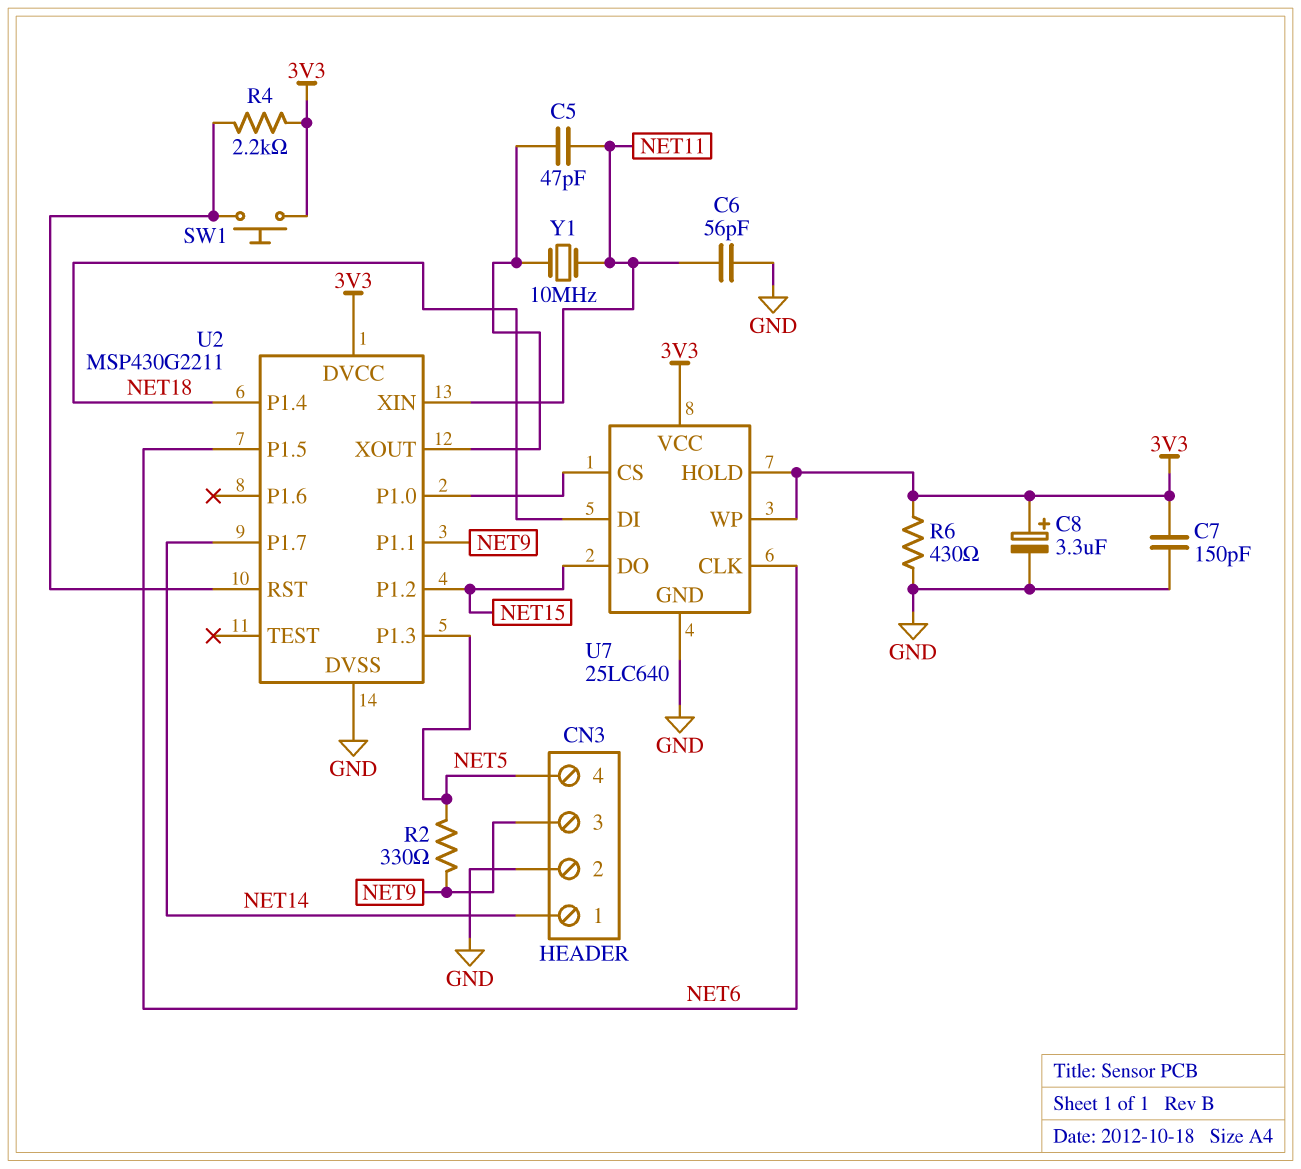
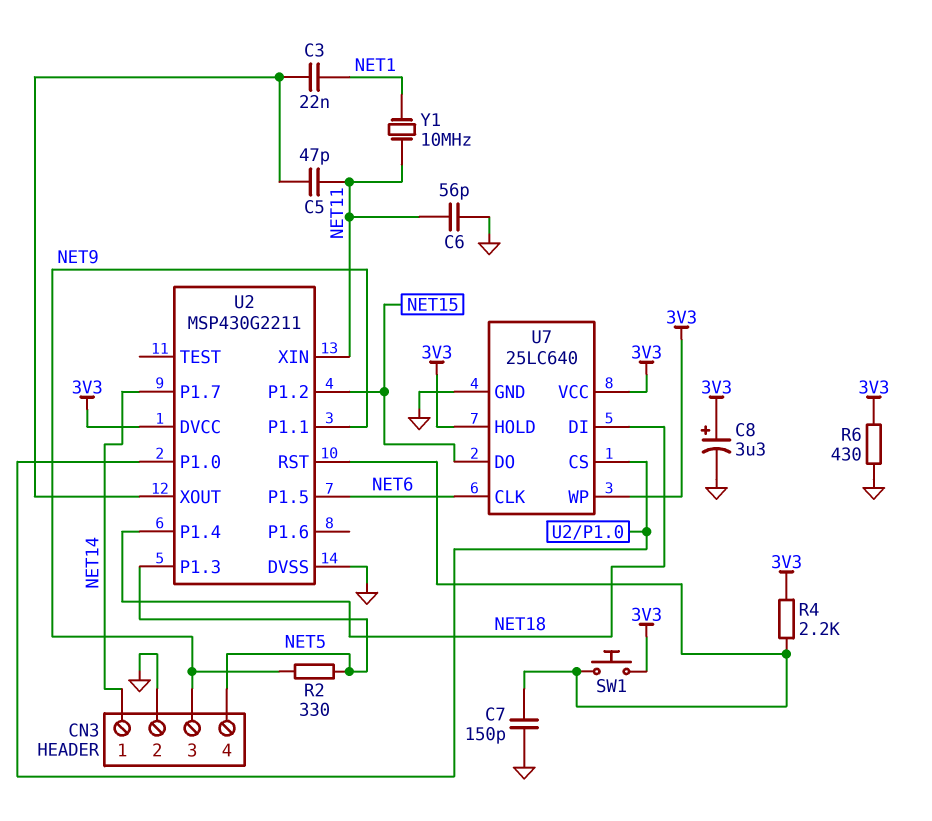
C3: none -> 22nF (NET1, U2/XOUT)
C7: 150pF (3V3, GND) -> 150pF (GND, U2/RST)
Y1: 10MHz (NET11, U2/XOUT) -> 10MHz (NET1, NET11)

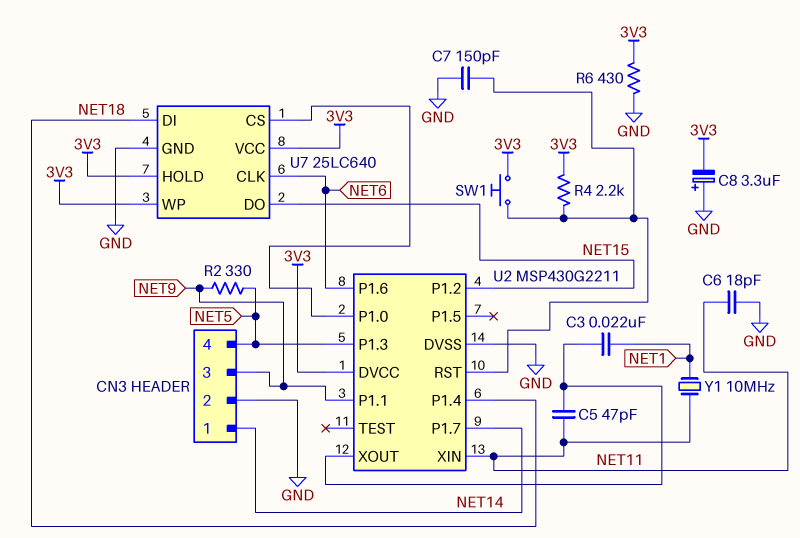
C6: 56pF (GND, NET11) -> 18pF (GND, NET11)
C8: 3.3uF (plus 3V3, minus GND) -> 3.3uF (plus GND, minus 3V3)
U2 pin P1.5: NET6 -> none
U2 pin P1.6: none -> NET6

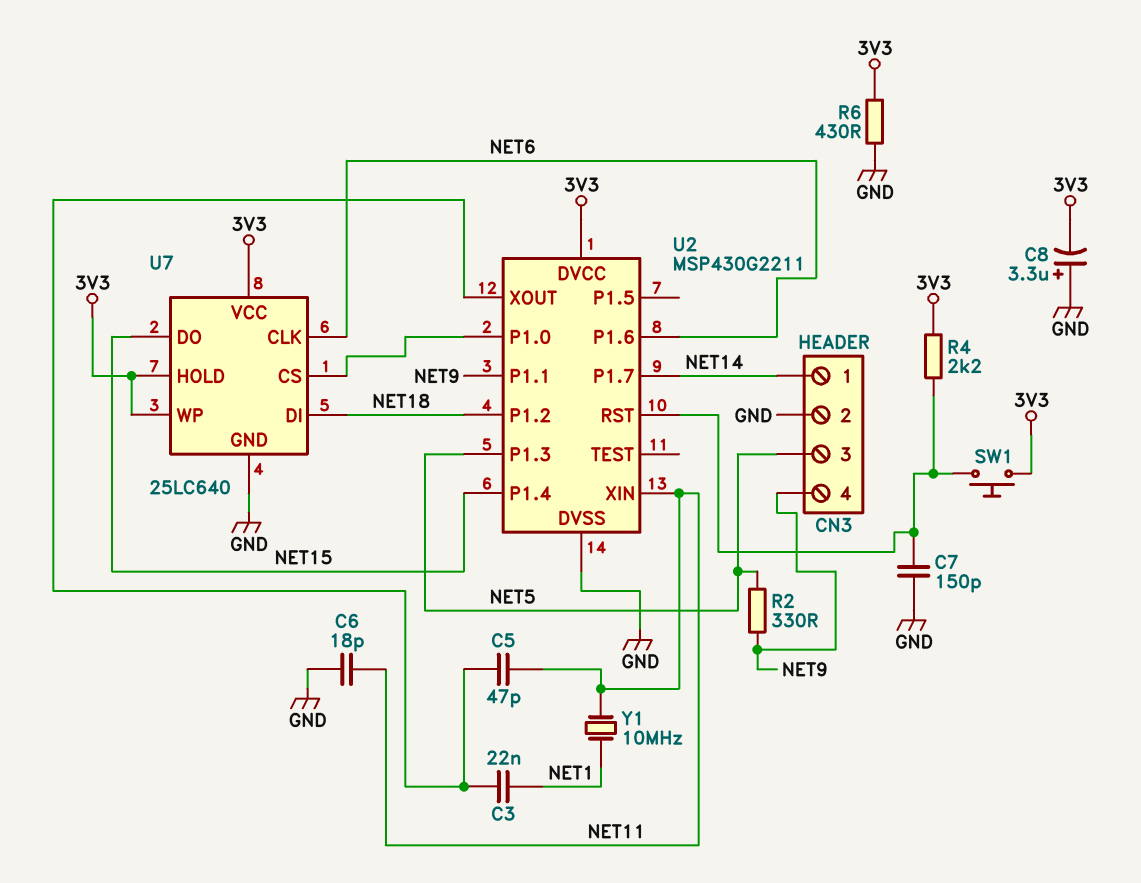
CN3 pin 3: NET9 -> NET5
CN3 pin 4: NET5 -> NET9
U2 pin P1.2: NET15 -> NET18
U2 pin P1.4: NET18 -> NET15

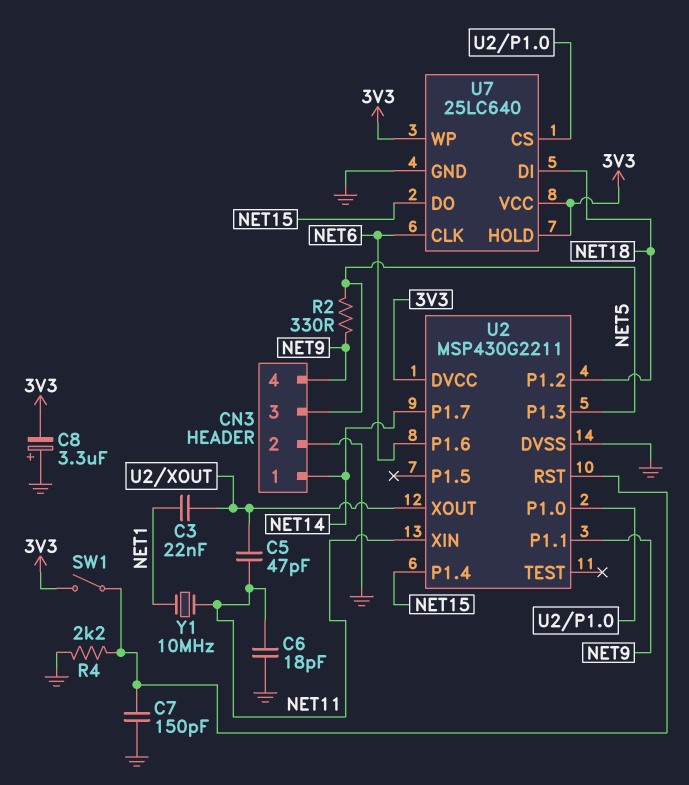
R4: 2.2k (3V3, U2/RST) -> 2.2k (GND, U2/RST)
R6: 430 (3V3, GND) -> none
SW1: button (3V3, U2/RST) -> switch (3V3, U2/RST)

